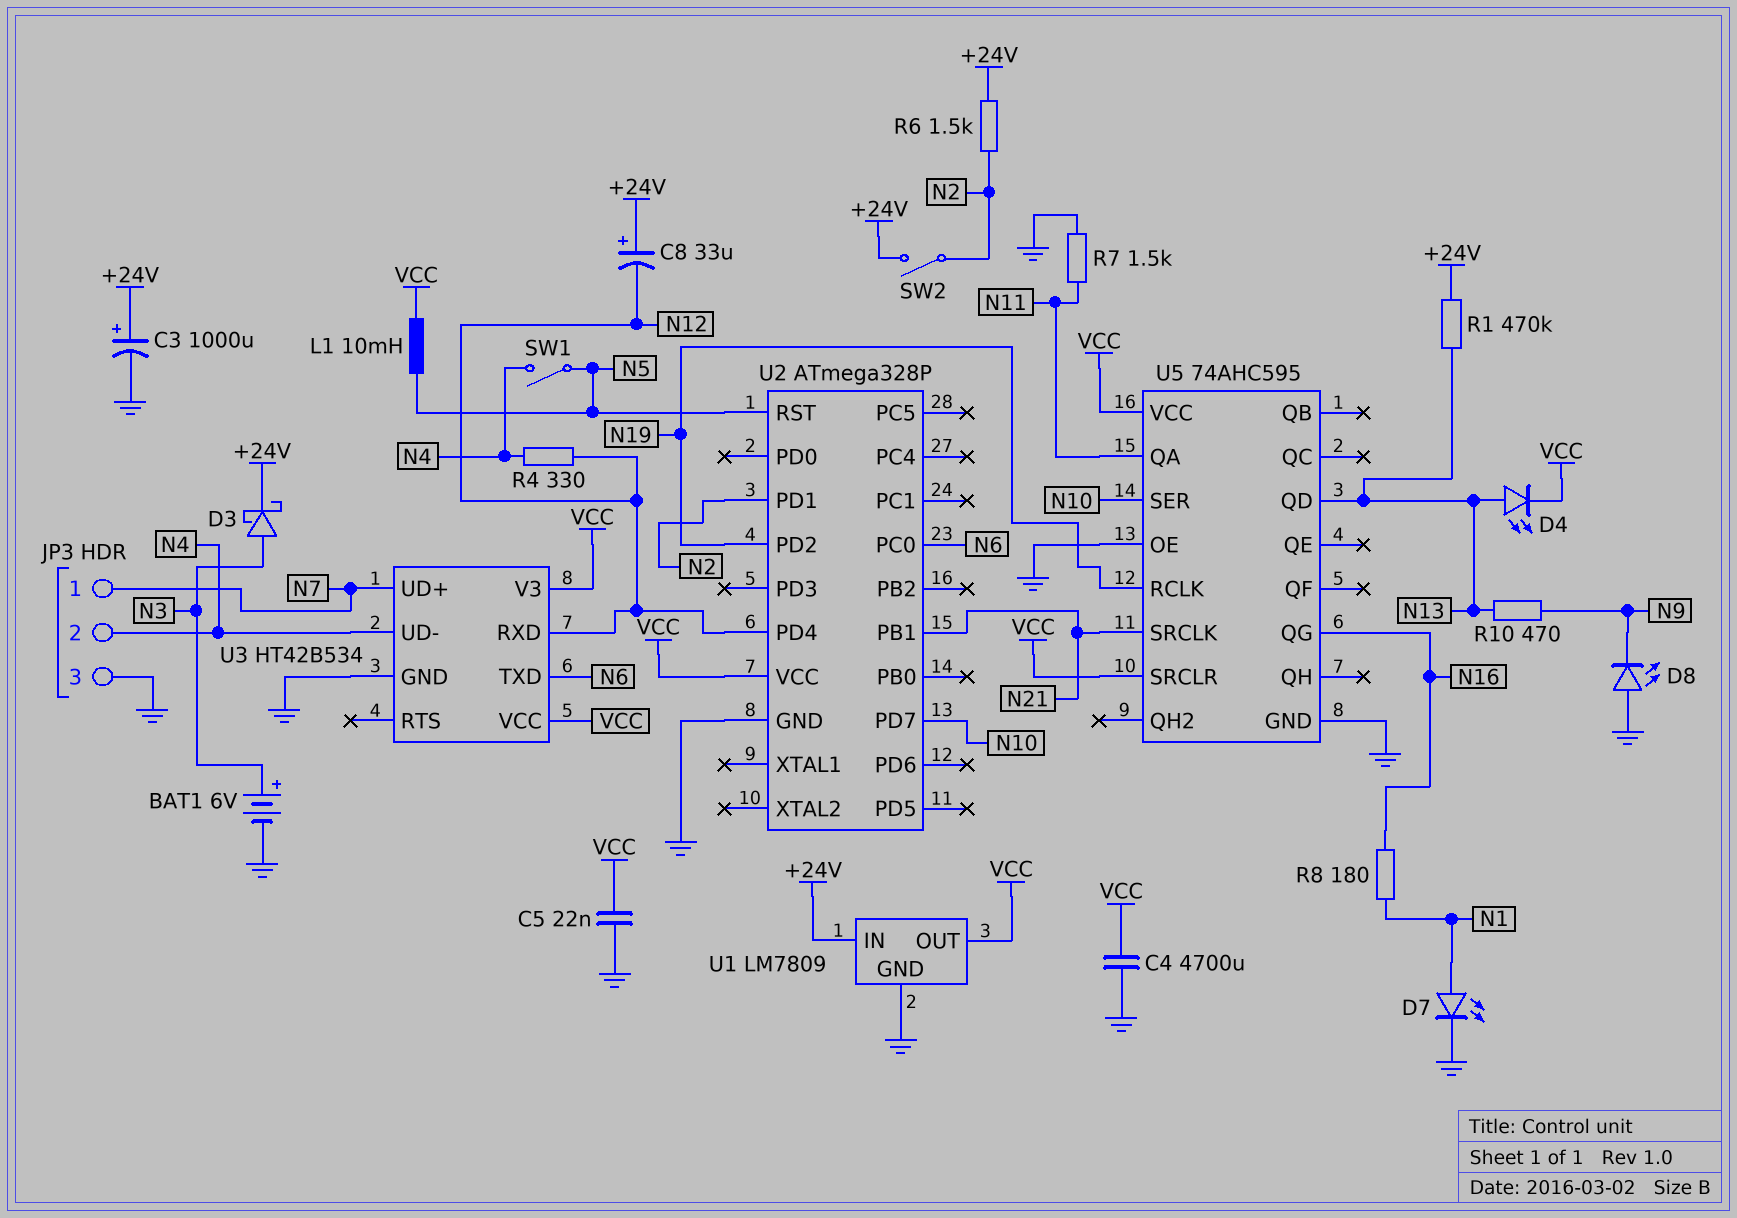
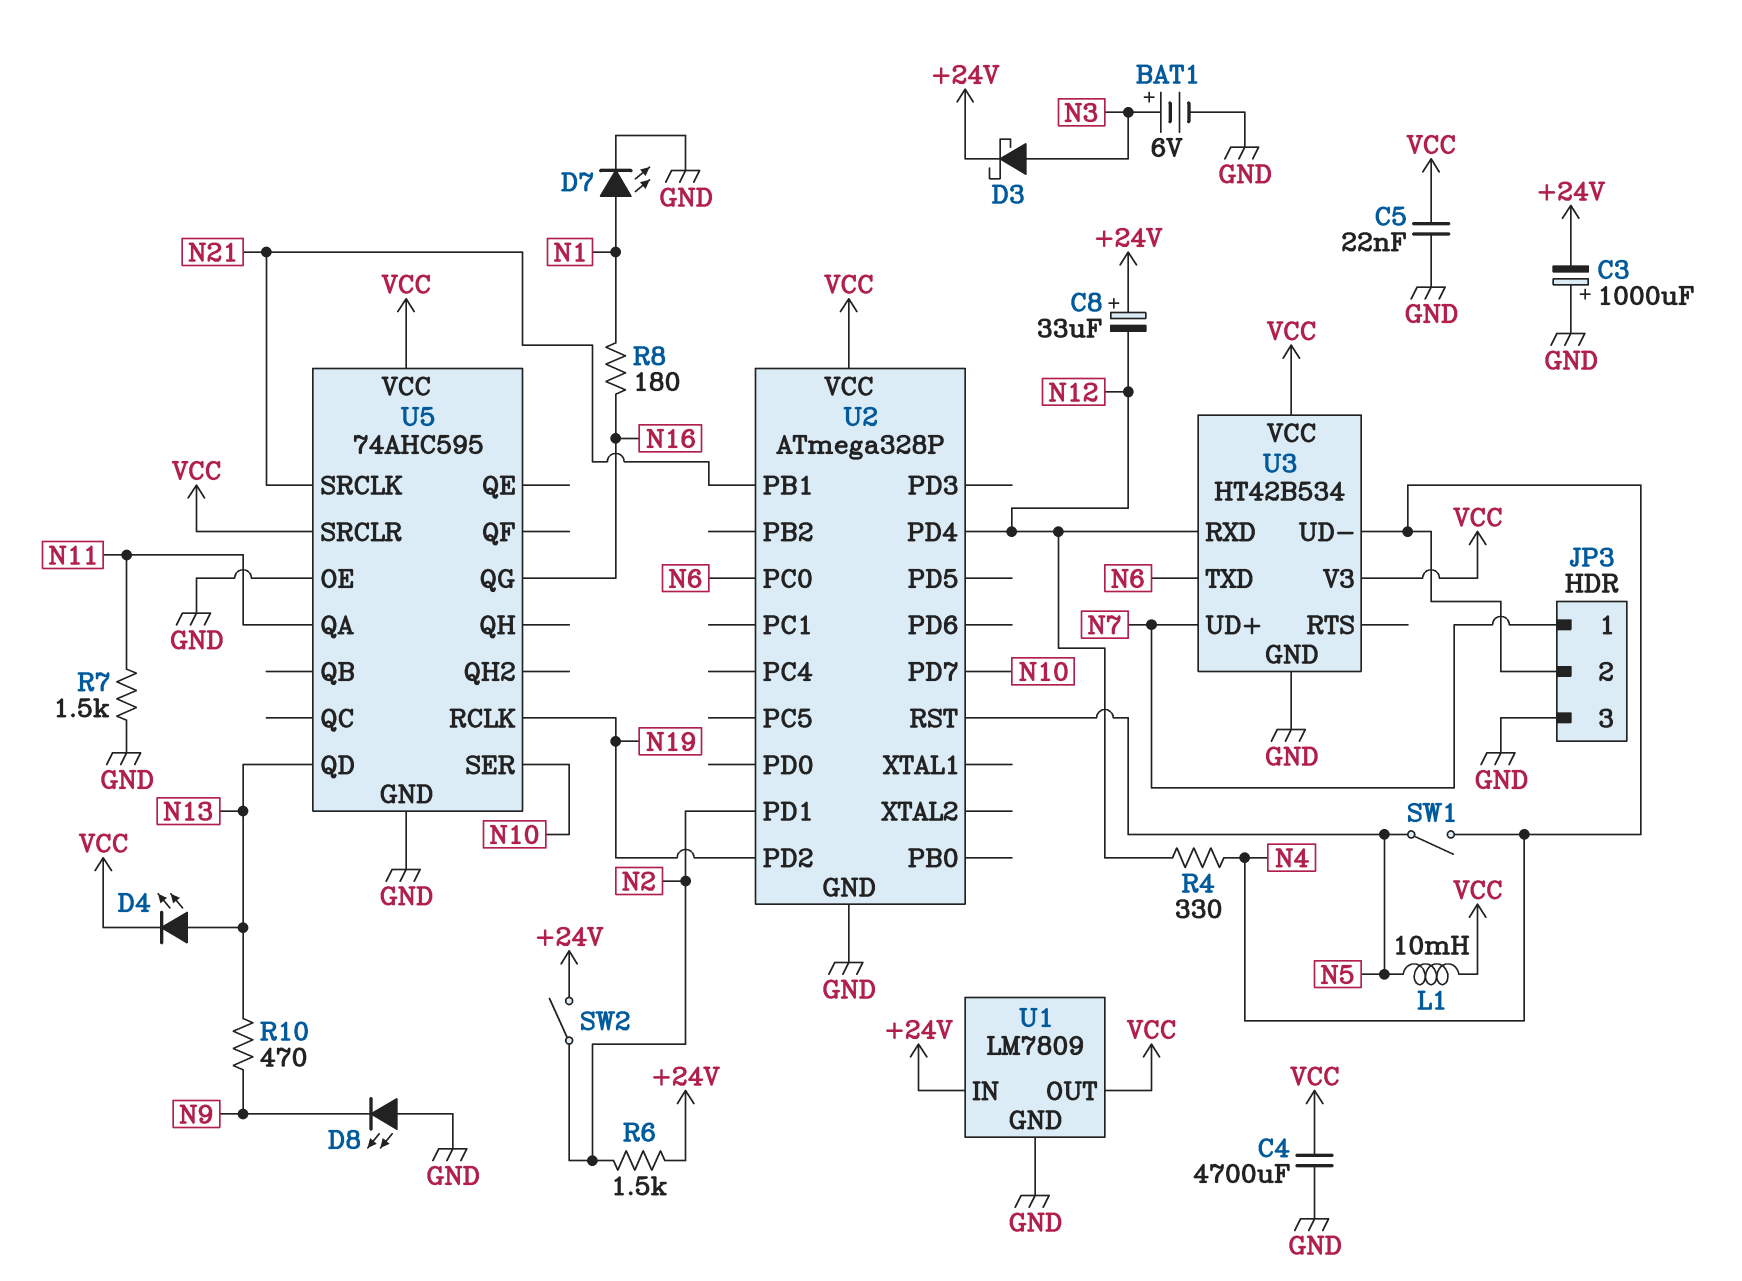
C3: 1000uF (plus +24V, minus GND) -> 1000uF (plus GND, minus +24V)
R1: 470k (+24V, N13) -> none

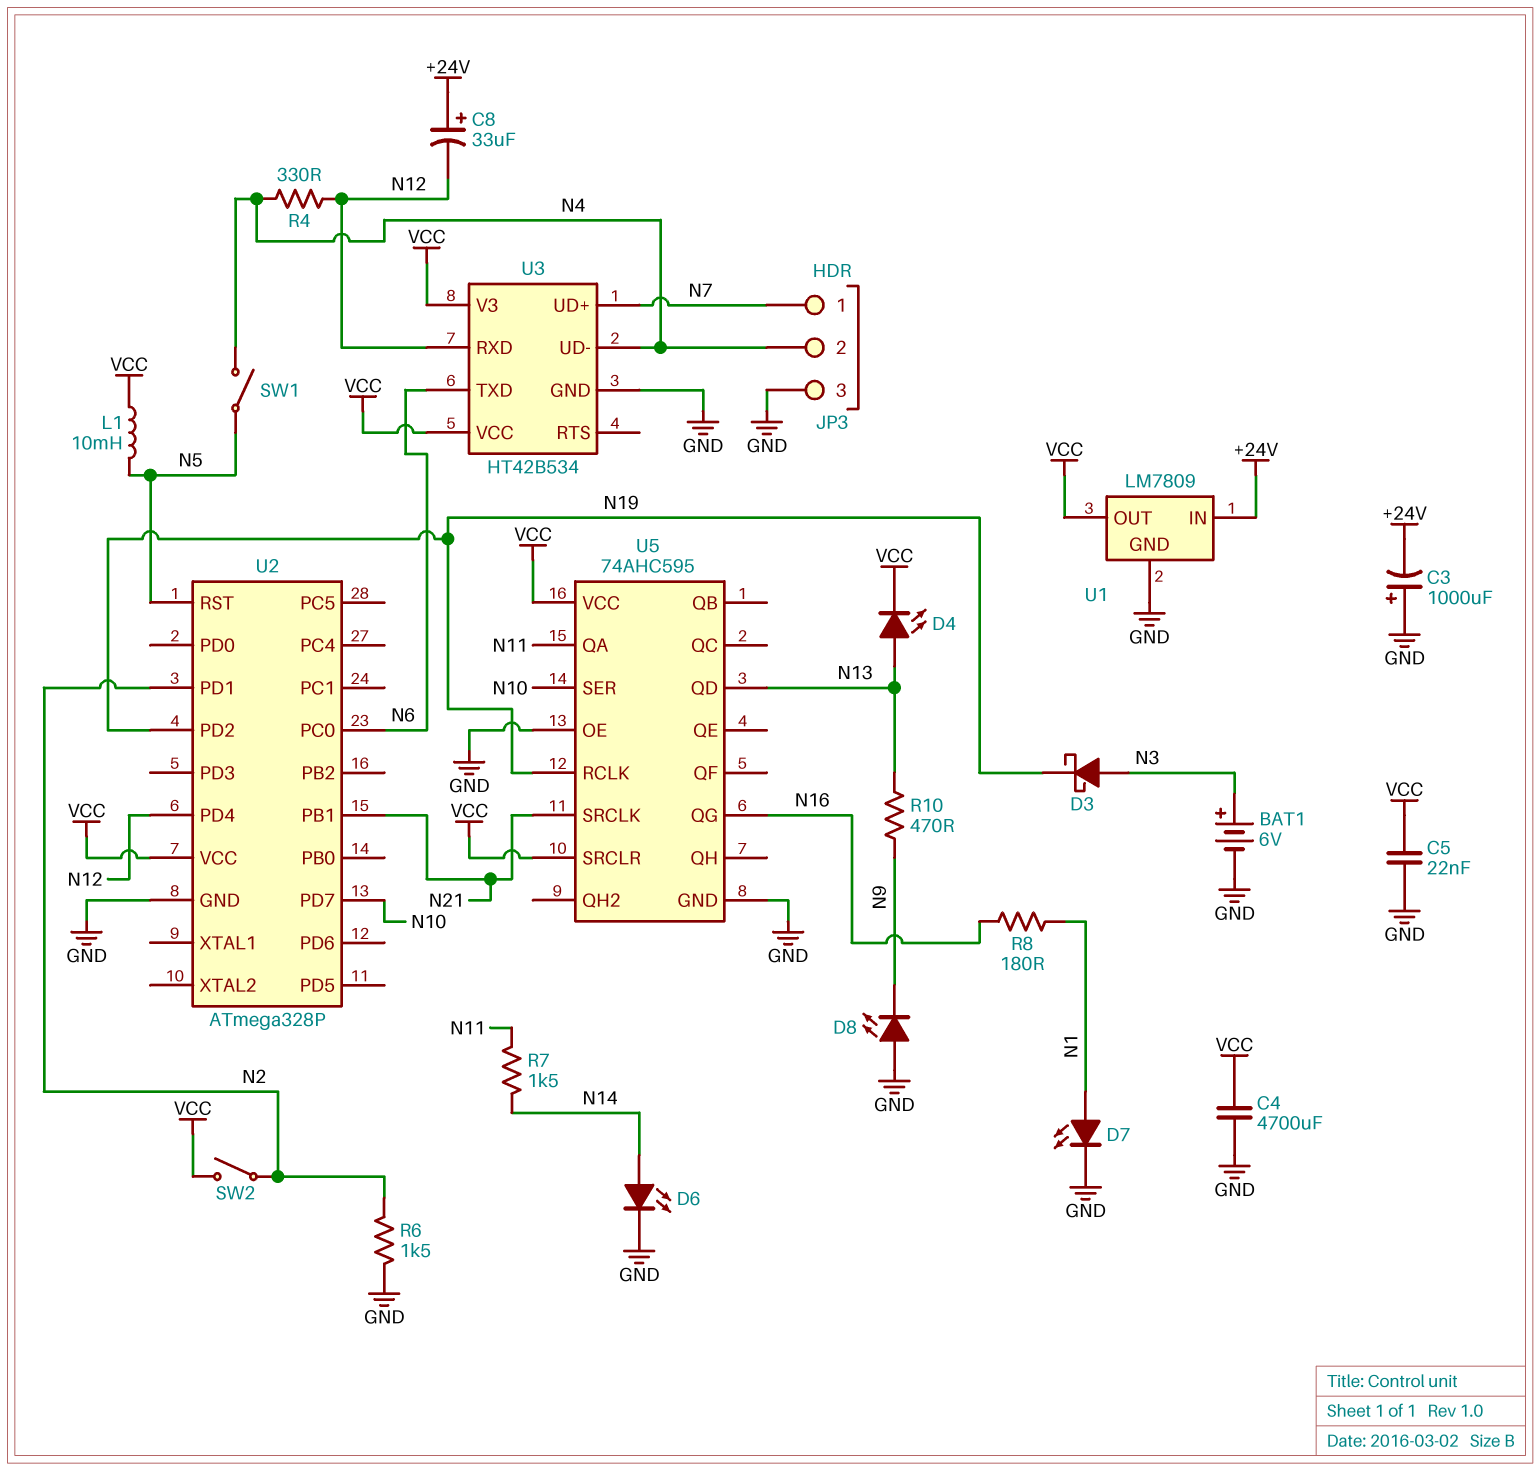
D3: schottky (A N3, K +24V) -> schottky (A N3, K N19)
D6: none -> LED (A N14, K GND)
R6: 1.5k (+24V, N2) -> 1.5k (GND, N2)
R7: 1.5k (GND, N11) -> 1.5k (N11, N14)
SW2: switch (+24V, N2) -> switch (N2, VCC)

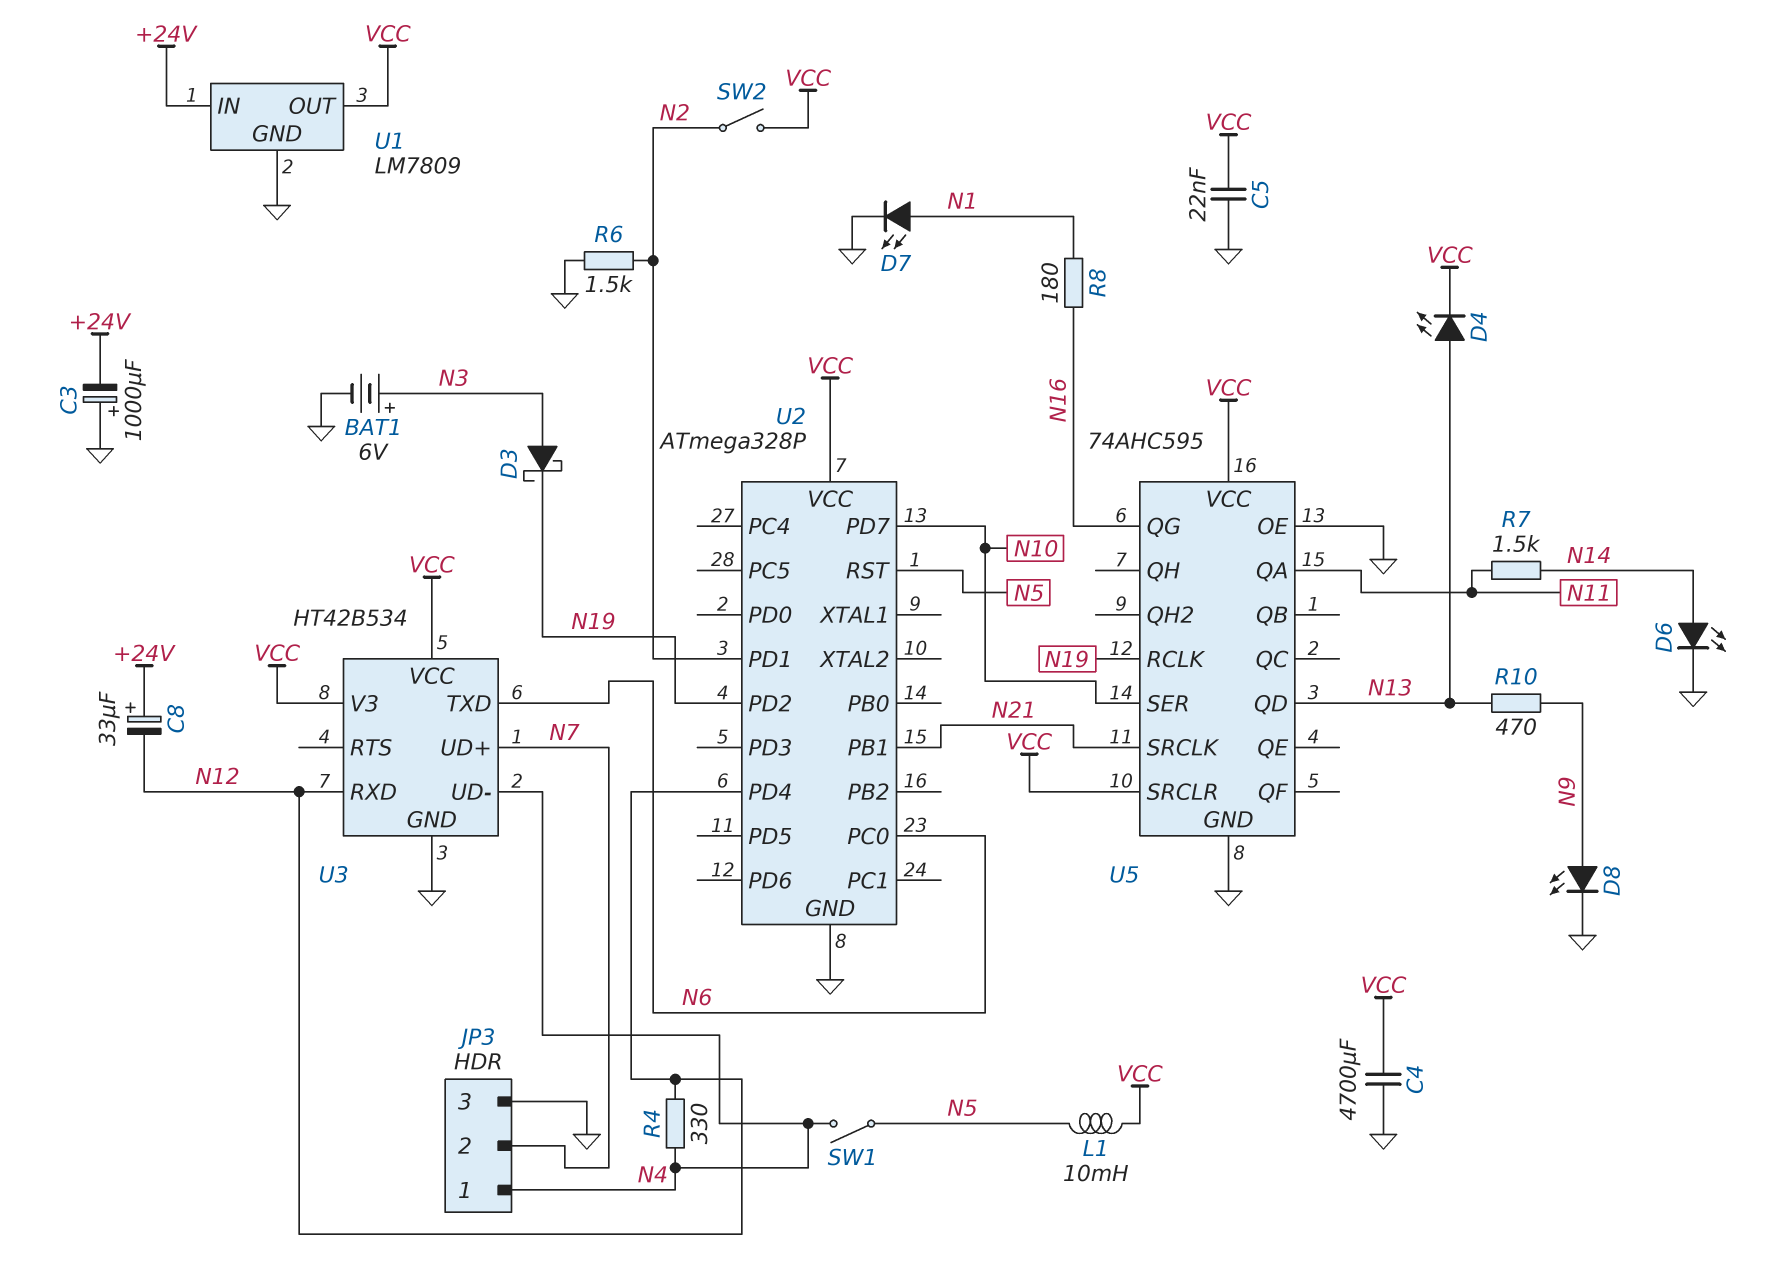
D8: LED (A GND, K N9) -> LED (A N9, K GND)
JP3 pin 1: N7 -> N4
JP3 pin 2: N4 -> N7

